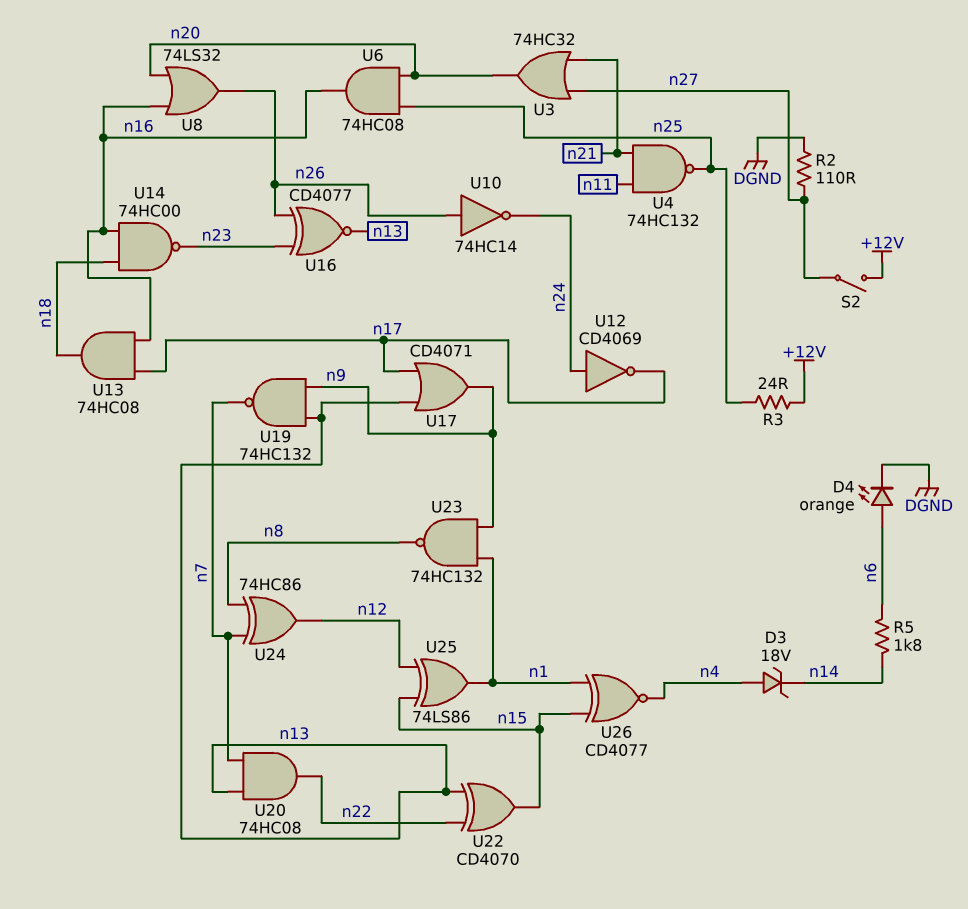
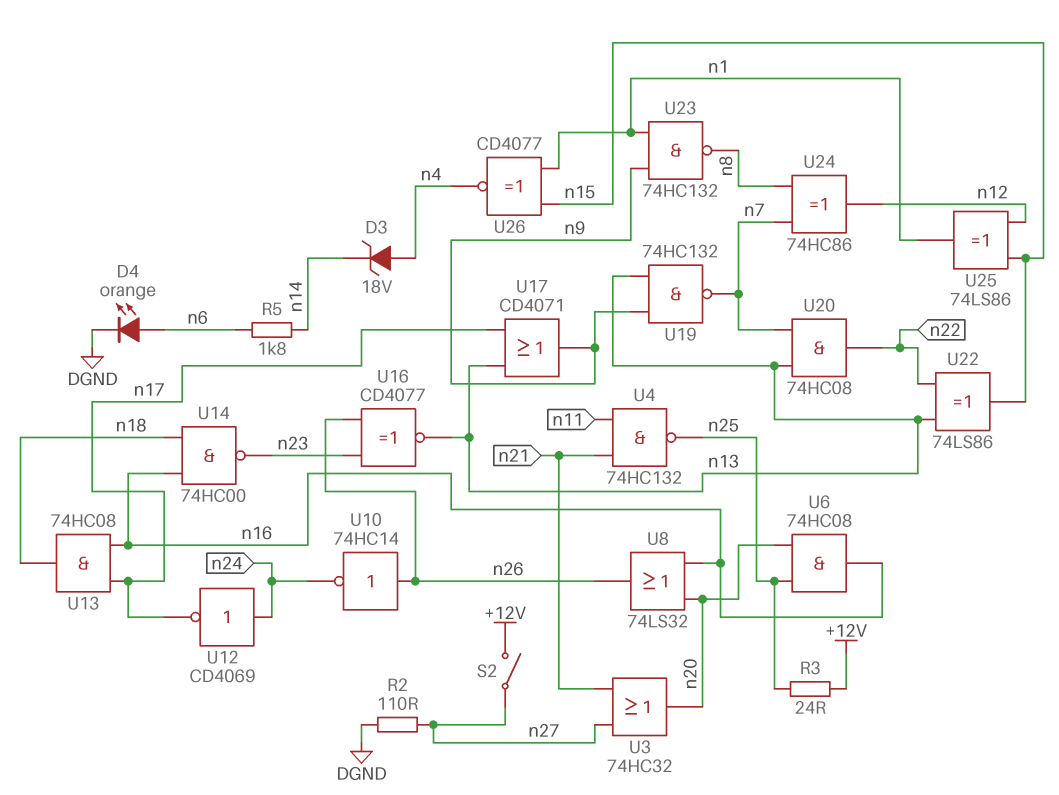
U22: XOR CD4070 (in n13, in n22, out n15) -> XOR 74LS86 (in n13, in n22, out n15)

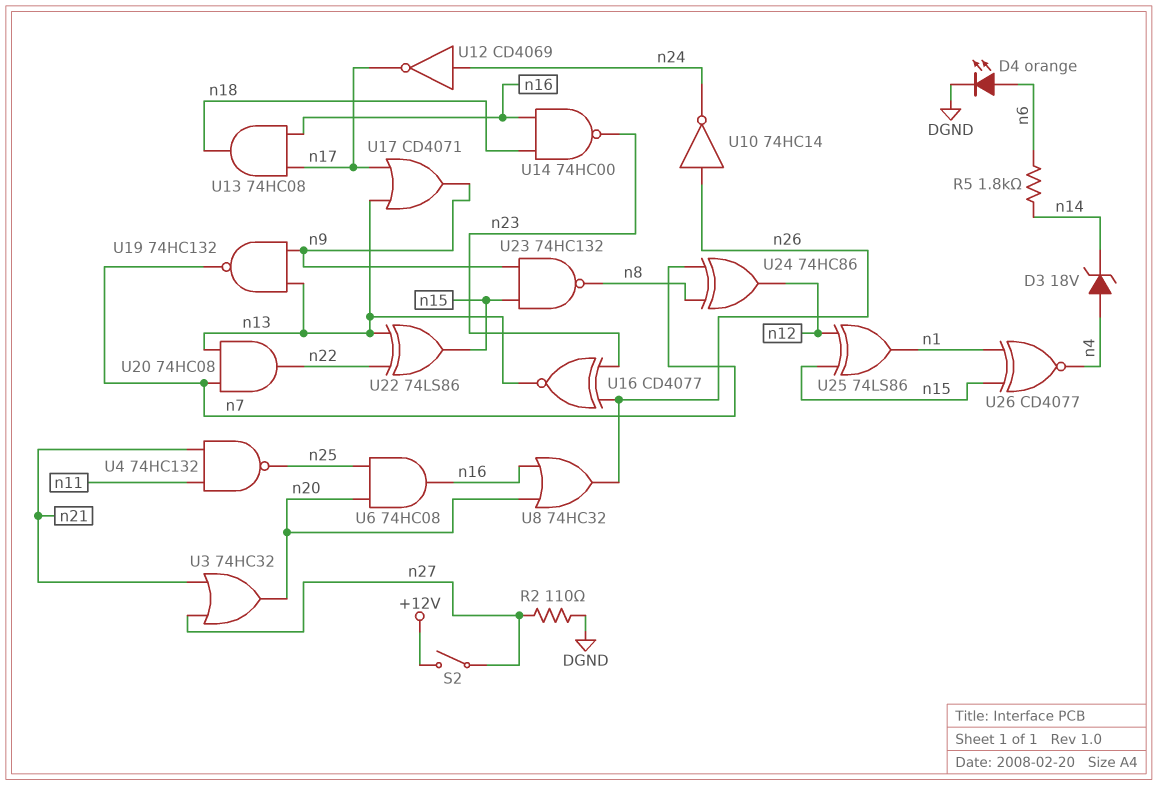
R3: 24 (+12V, n25) -> none
U8: OR 74LS32 (in n16, in n20, out n26) -> OR 74HC32 (in n16, in n20, out n26)
U23: NAND 74HC132 (in n1, in n9, out n8) -> NAND 74HC132 (in n9, in n15, out n8)

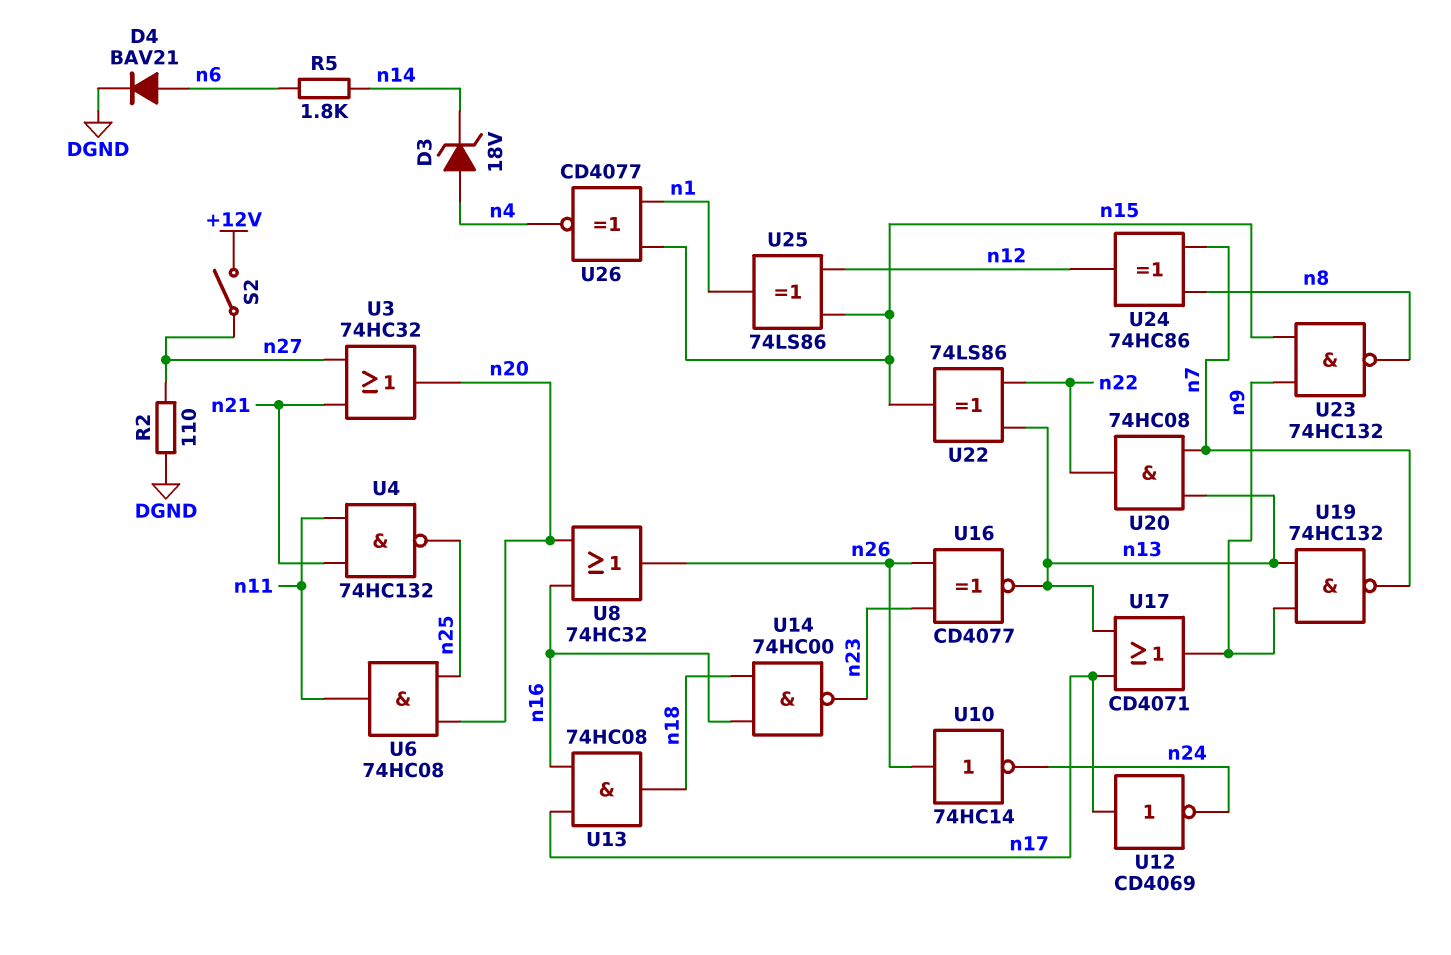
D4: LED orange (A n6, K DGND) -> diode BAV21 (A n6, K DGND)
U6: AND 74HC08 (in n20, in n25, out n16) -> AND 74HC08 (in n20, in n25, out n11)
U12: NOT CD4069 (in n24, out n17) -> NOT CD4069 (in n17, out n24)

